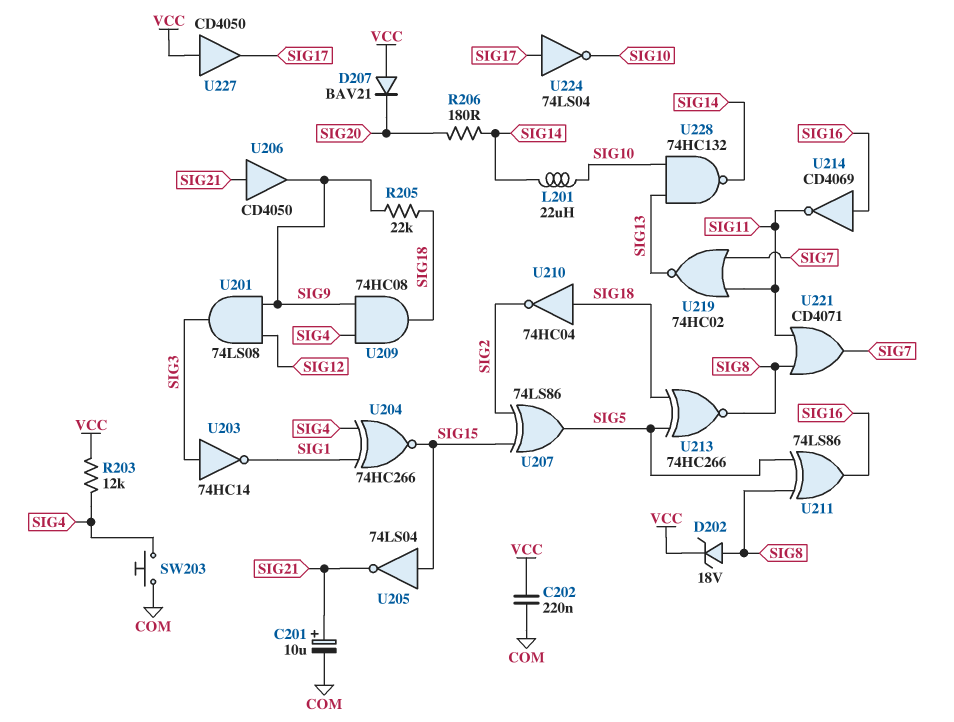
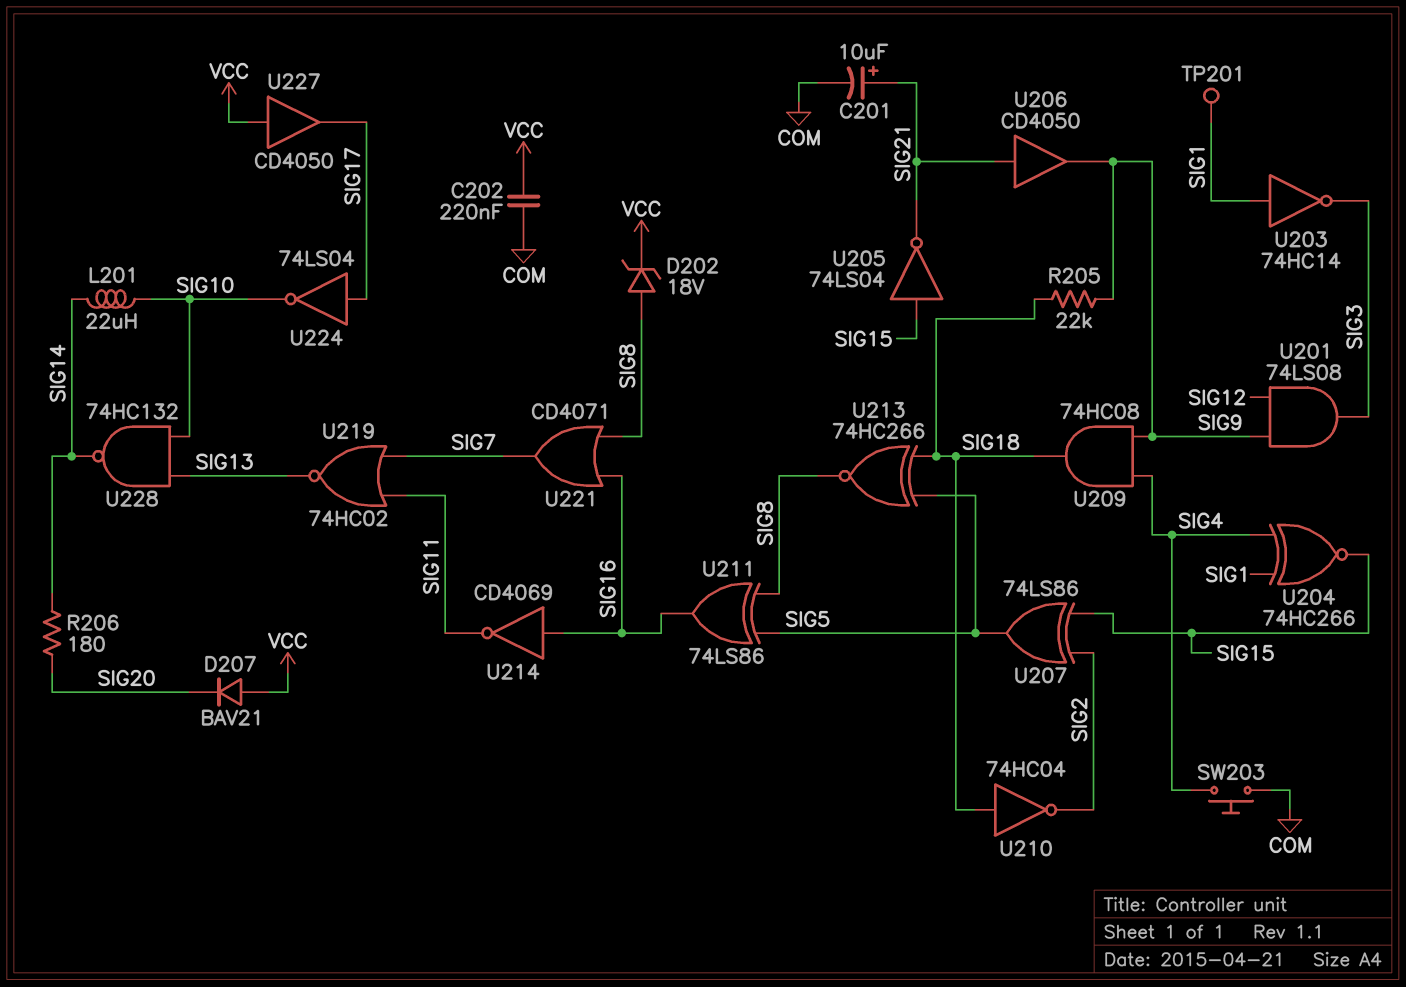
R203: 12k (SIG4, VCC) -> none
TP201: none -> test point (SIG1)
U203: NOT 74HC14 (in SIG3, out SIG1) -> NOT 74HC14 (in SIG1, out SIG3)
U221: OR CD4071 (in SIG8, in SIG11, out SIG7) -> OR CD4071 (in SIG8, in SIG16, out SIG7)

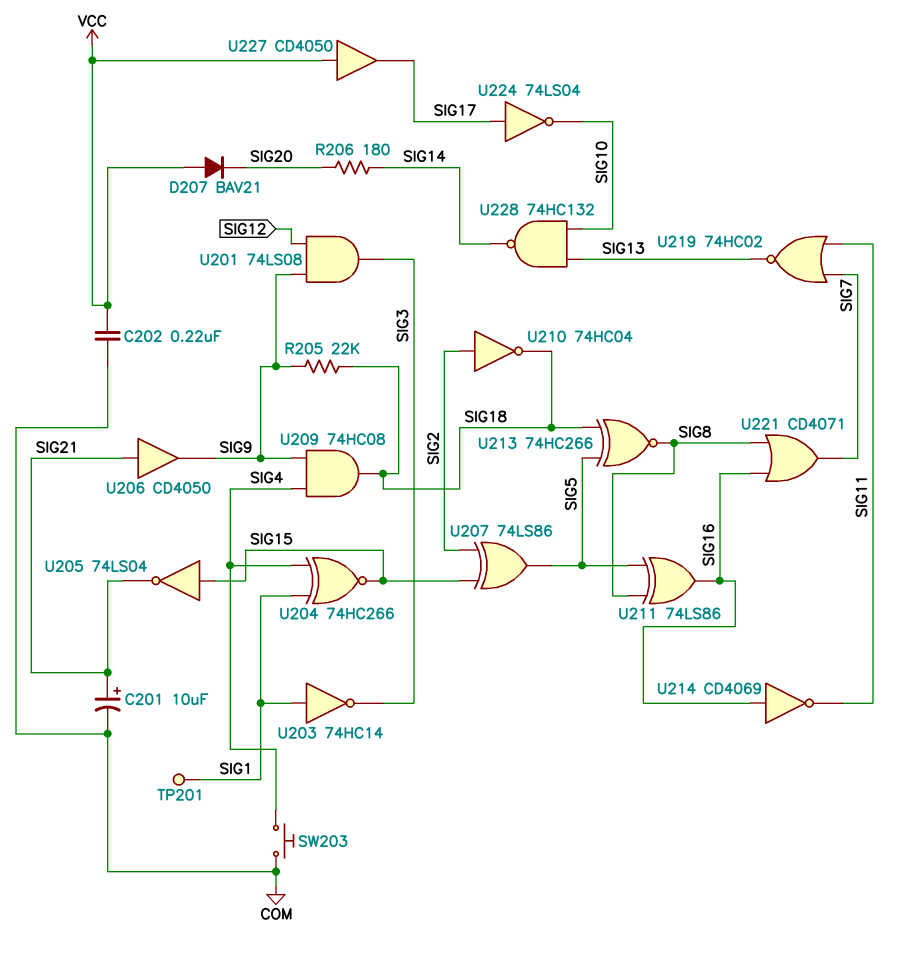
D202: zener 18V (A SIG8, K VCC) -> none
L201: 22uH (SIG10, SIG14) -> none
U210: NOT 74HC04 (in SIG18, out SIG2) -> NOT 74HC04 (in SIG2, out SIG18)

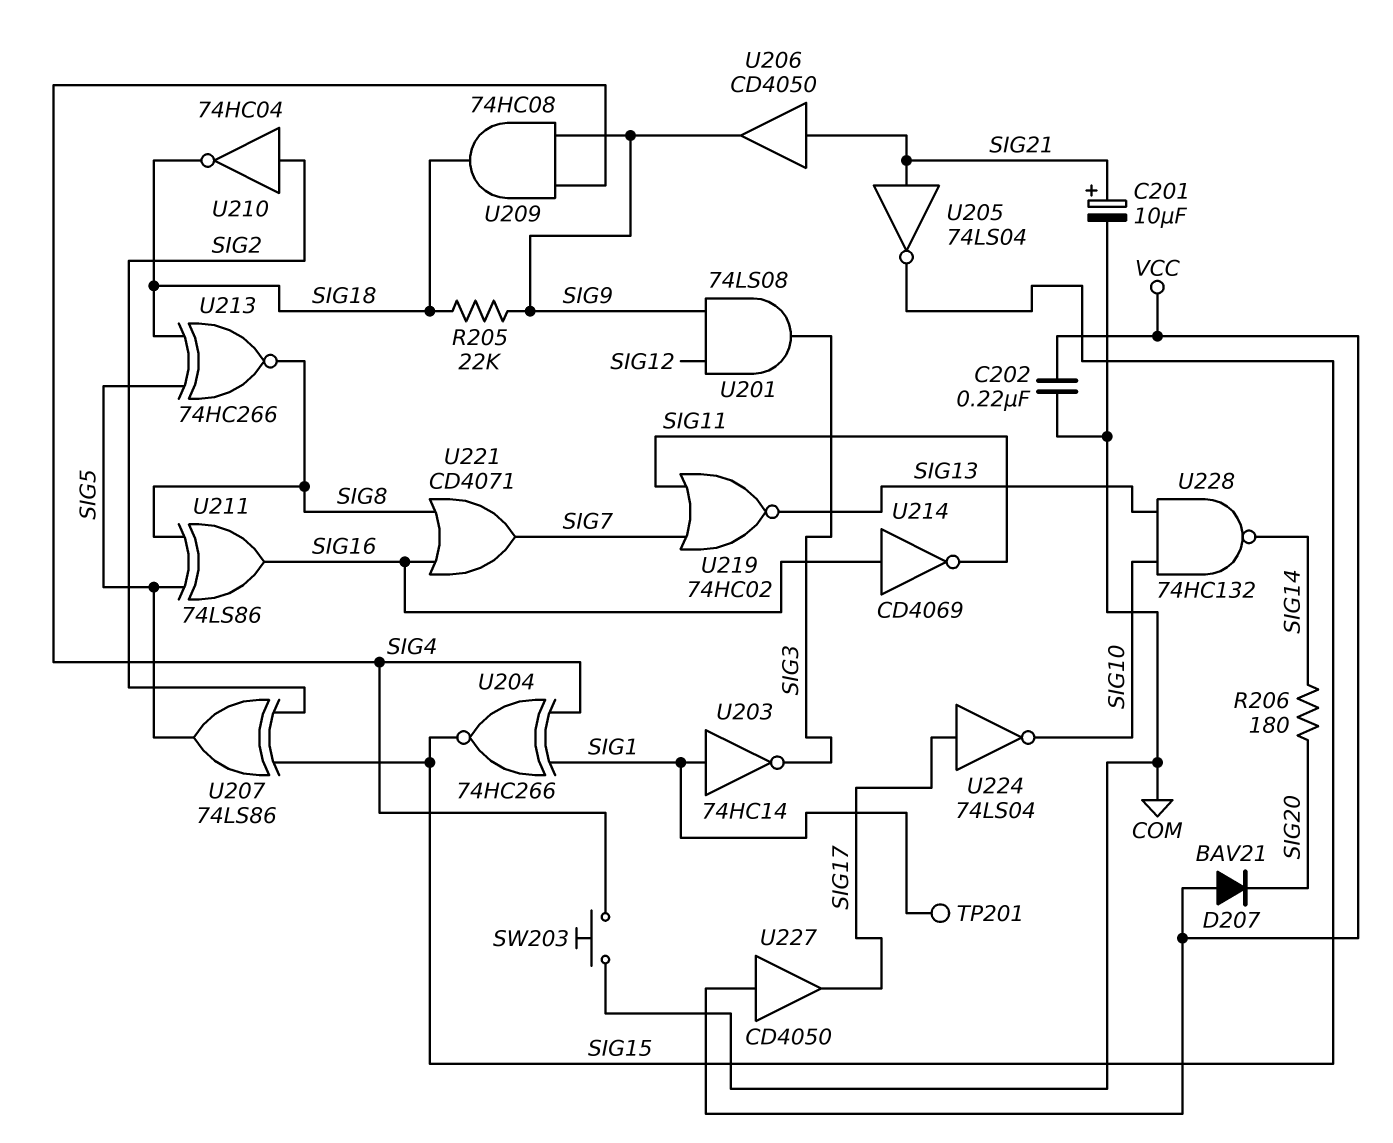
U205: NOT 74LS04 (in SIG15, out SIG21) -> NOT 74LS04 (in SIG21, out SIG15)

